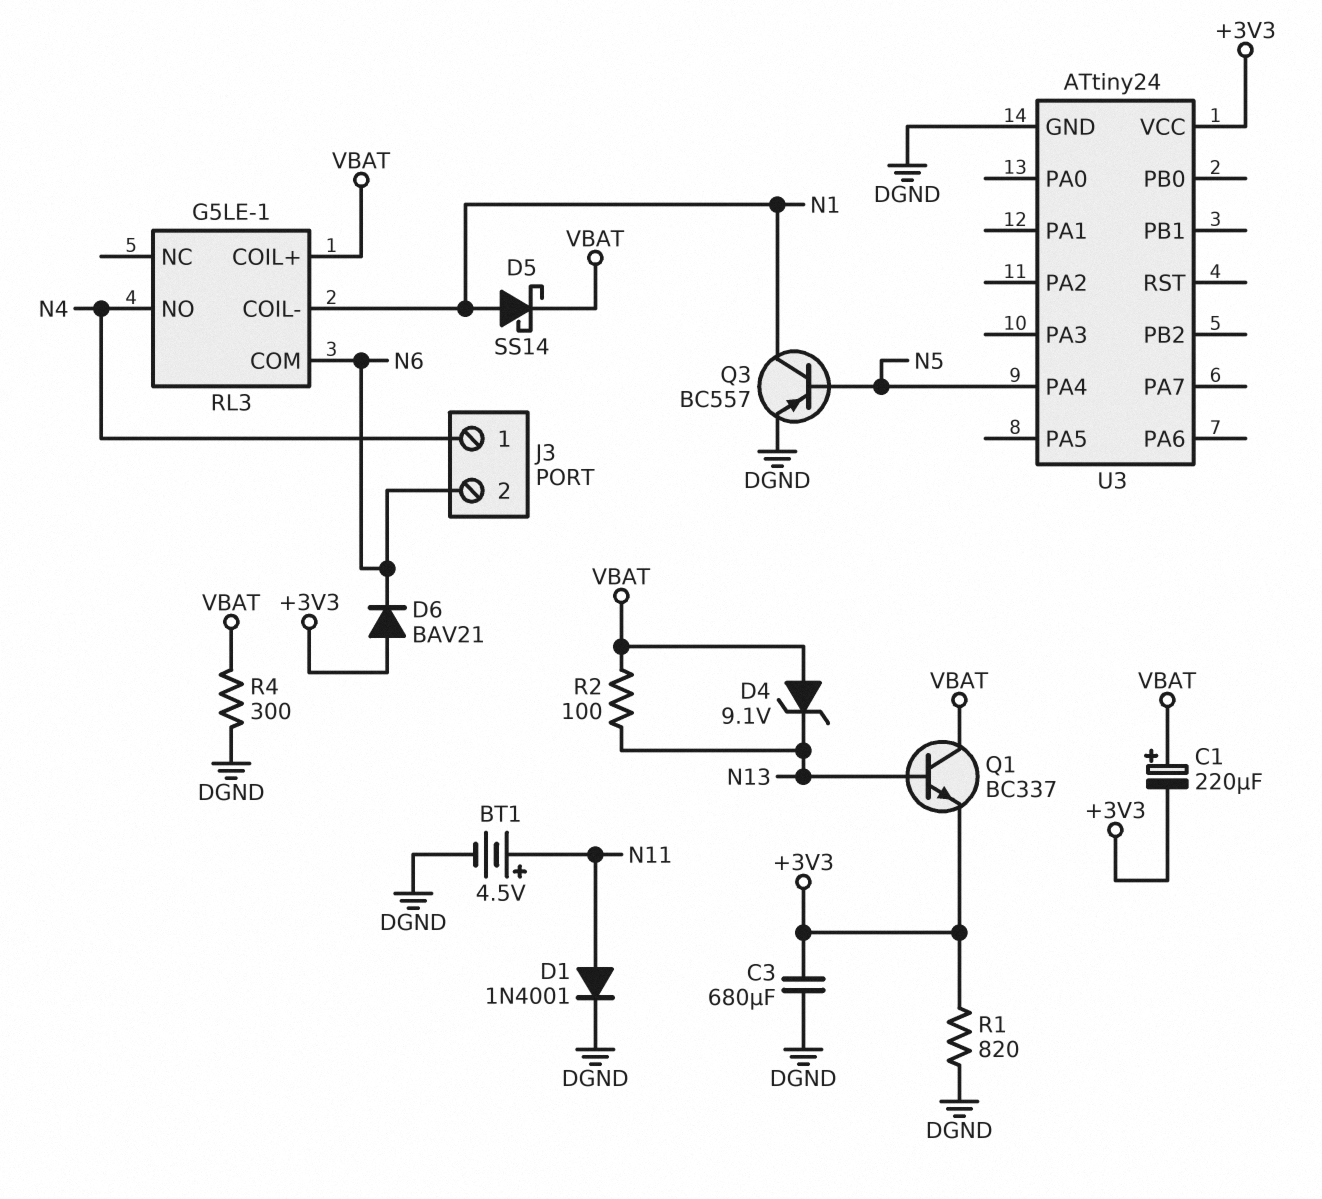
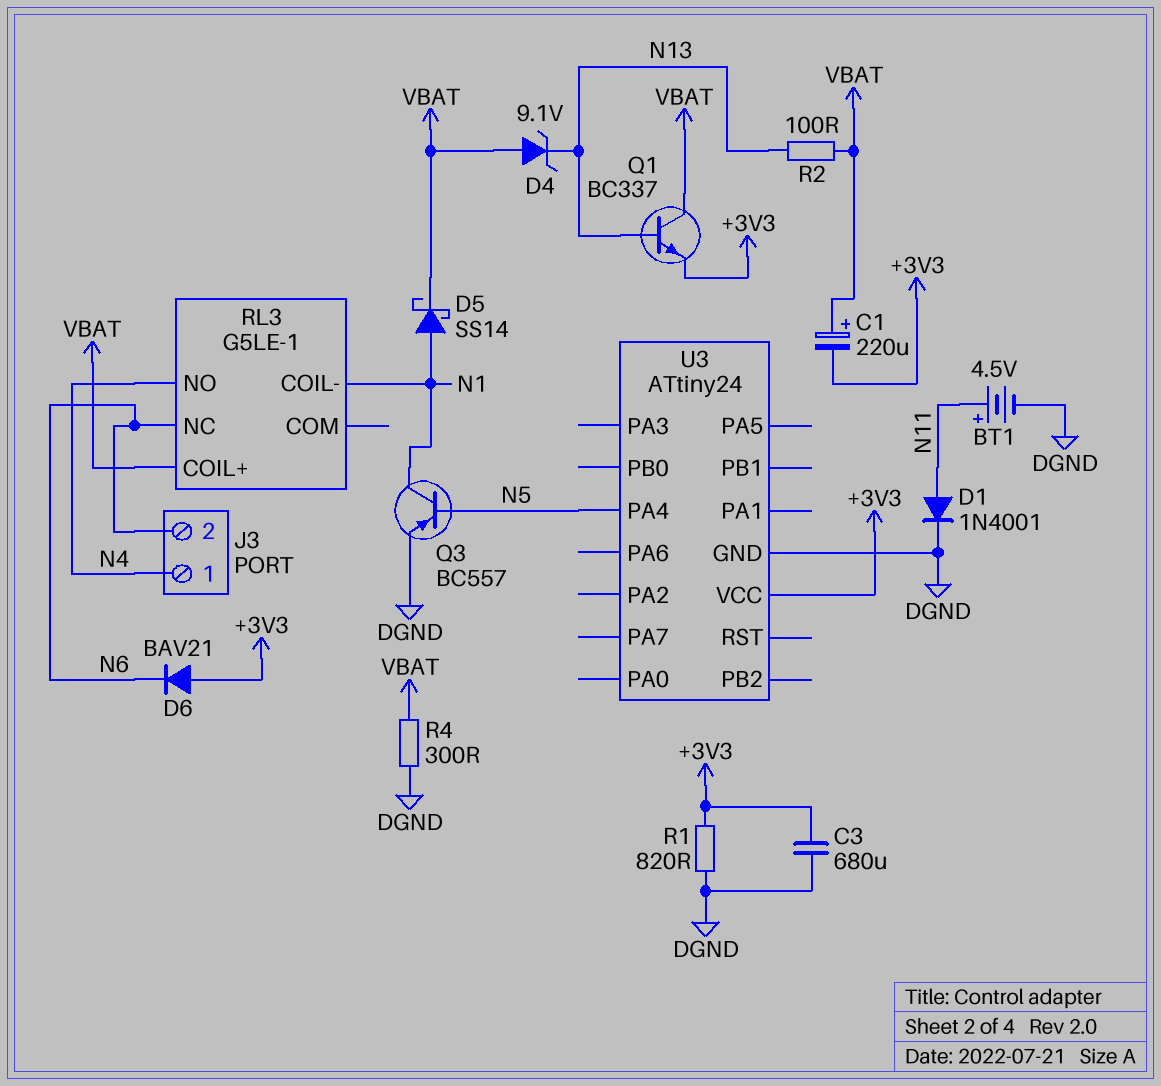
RL3 pin COM: N6 -> none
RL3 pin NC: none -> N6

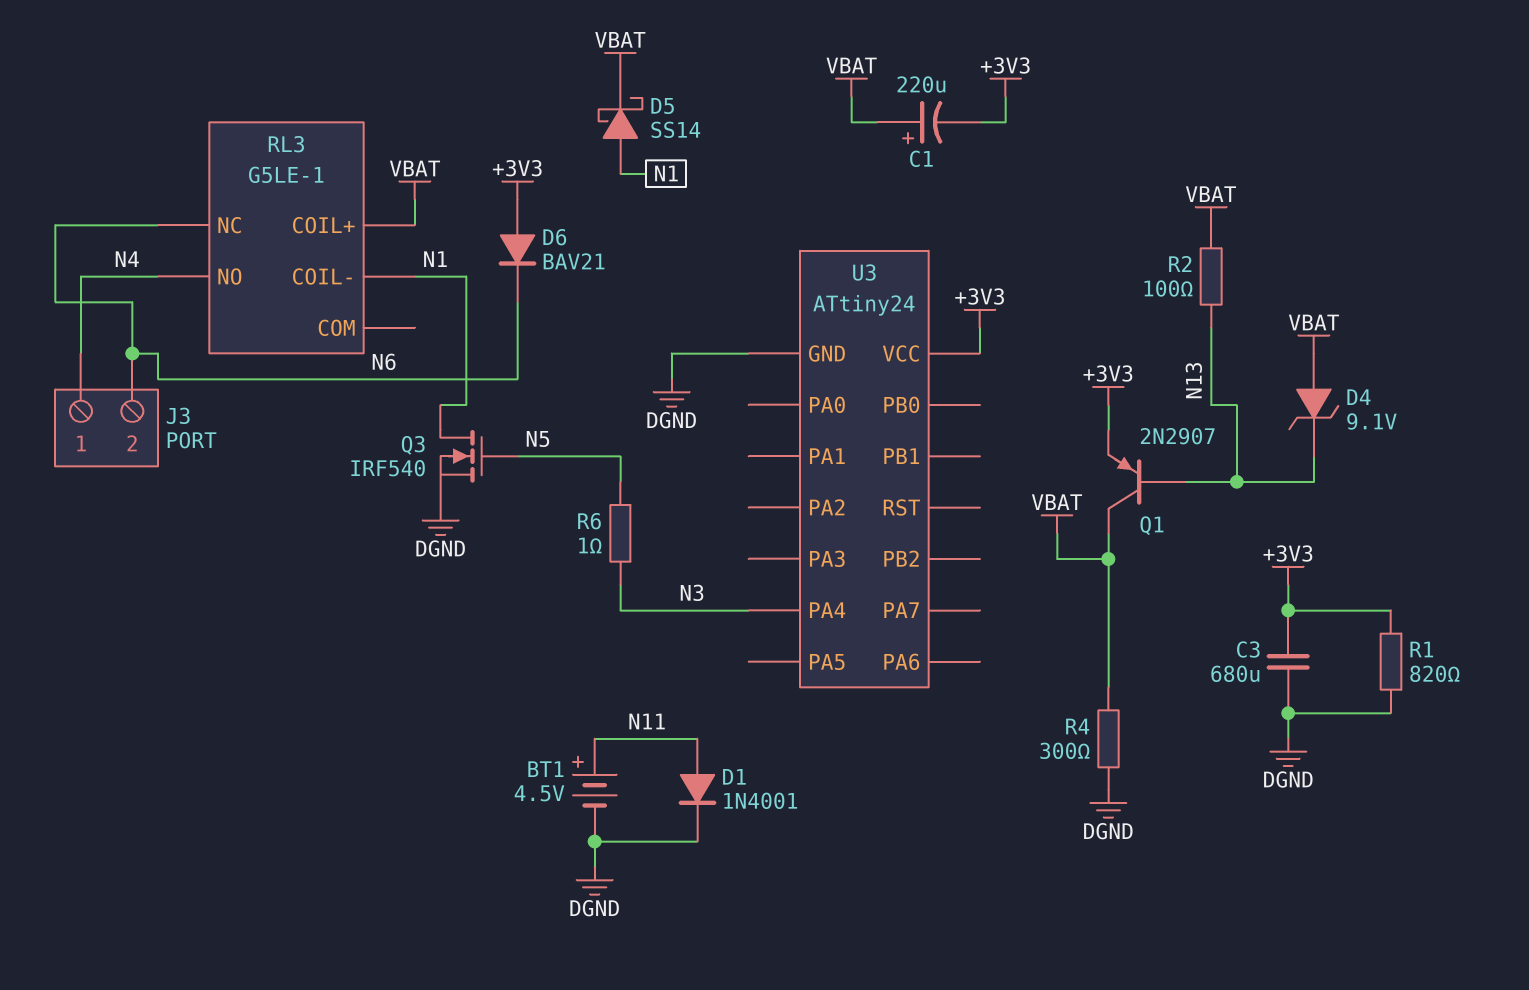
Q1: NPN BC337 (B N13, C VBAT, E +3V3) -> PNP 2N2907 (B N13, C VBAT, E +3V3)
Q3: PNP BC557 (B N5, C N1, E DGND) -> NMOS IRF540 (G N5, D N1, S DGND)
R6: none -> 1 (N3, N5)
U3 pin PA4: N5 -> N3

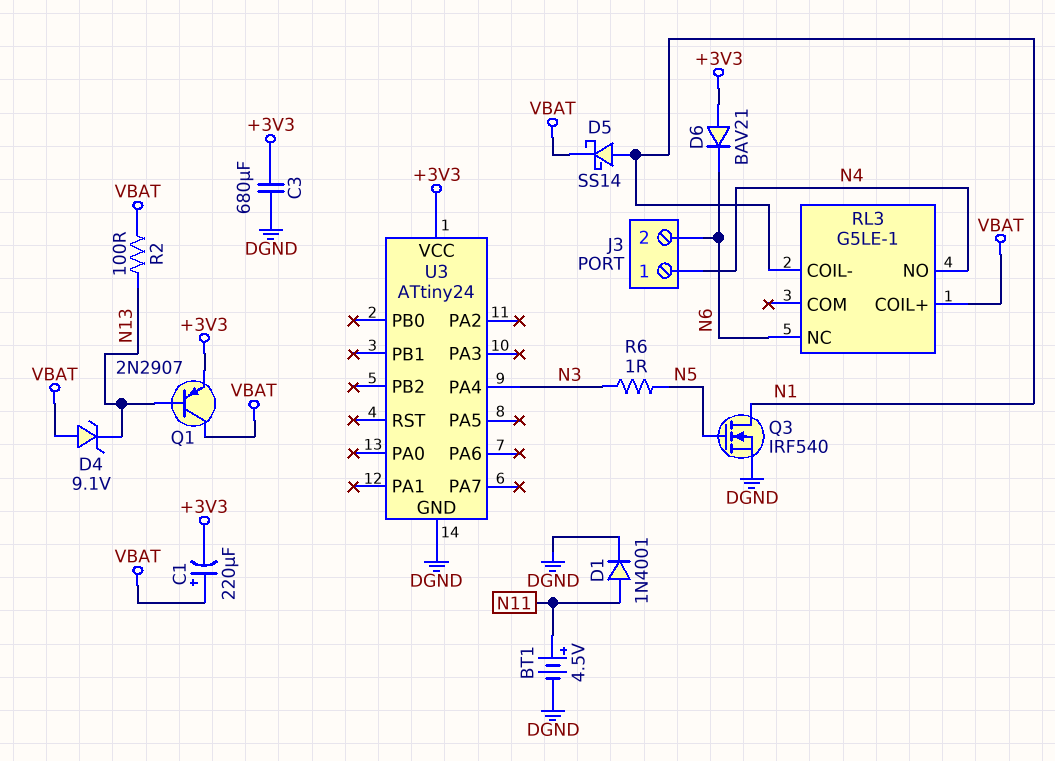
R1: 820 (+3V3, DGND) -> none
R4: 300 (DGND, VBAT) -> none

